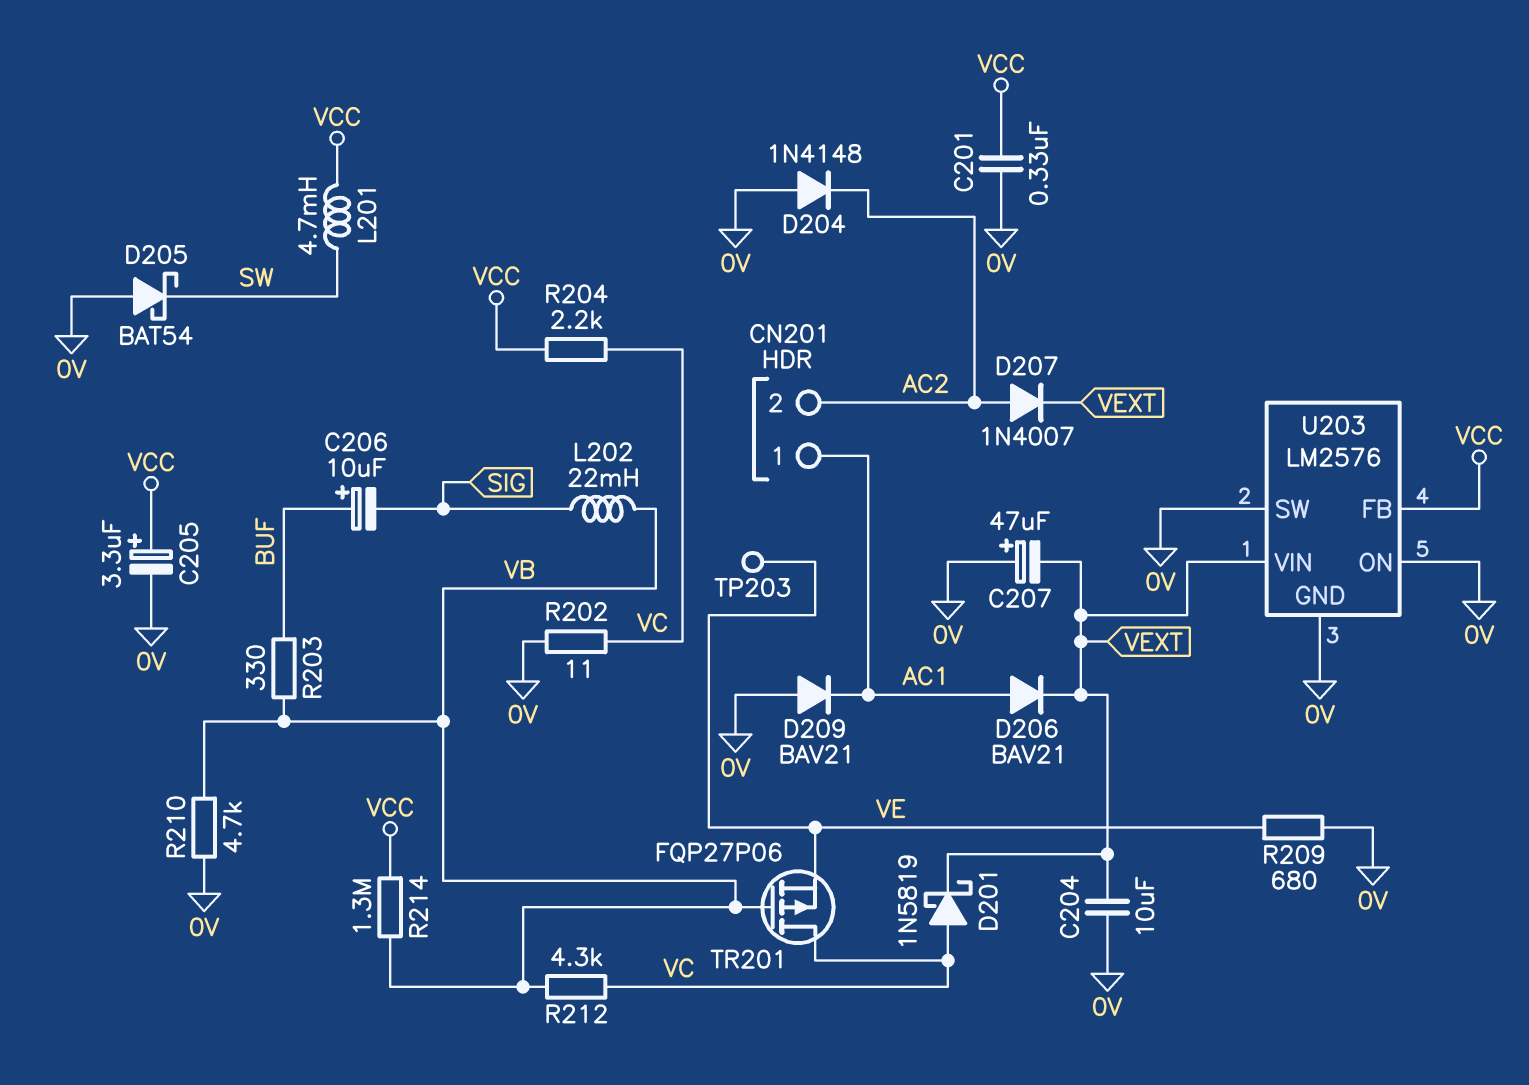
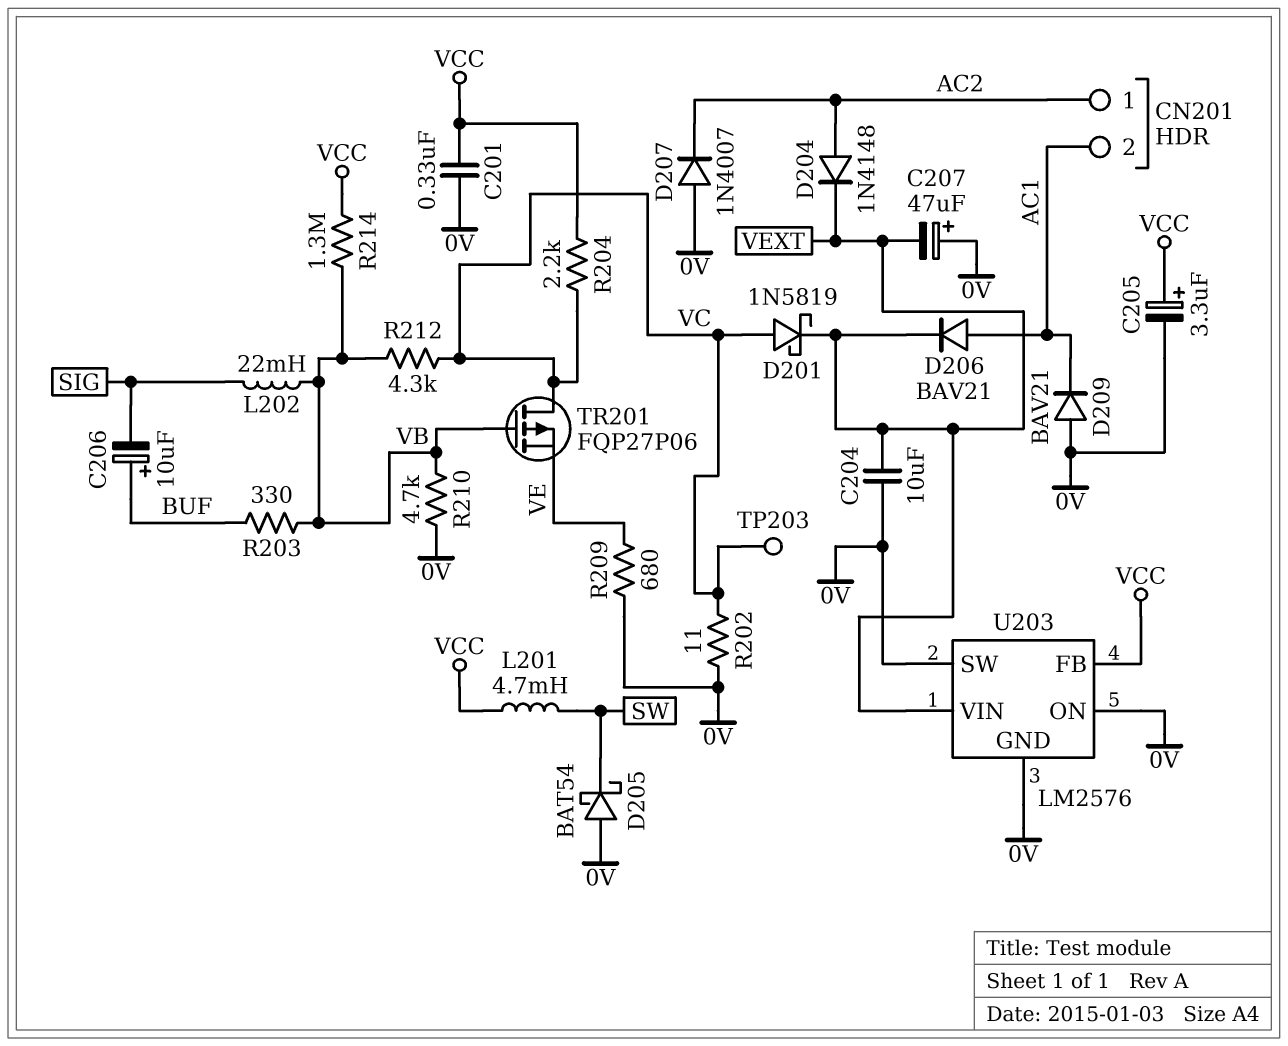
CN201 pin 1: AC1 -> AC2
CN201 pin 2: AC2 -> AC1
D204: diode 1N4148 (A 0V, K AC2) -> diode 1N4148 (A AC2, K VEXT)
D207: diode 1N4007 (A AC2, K VEXT) -> diode 1N4007 (A 0V, K AC2)
TP203: test point (VE) -> test point (VC)

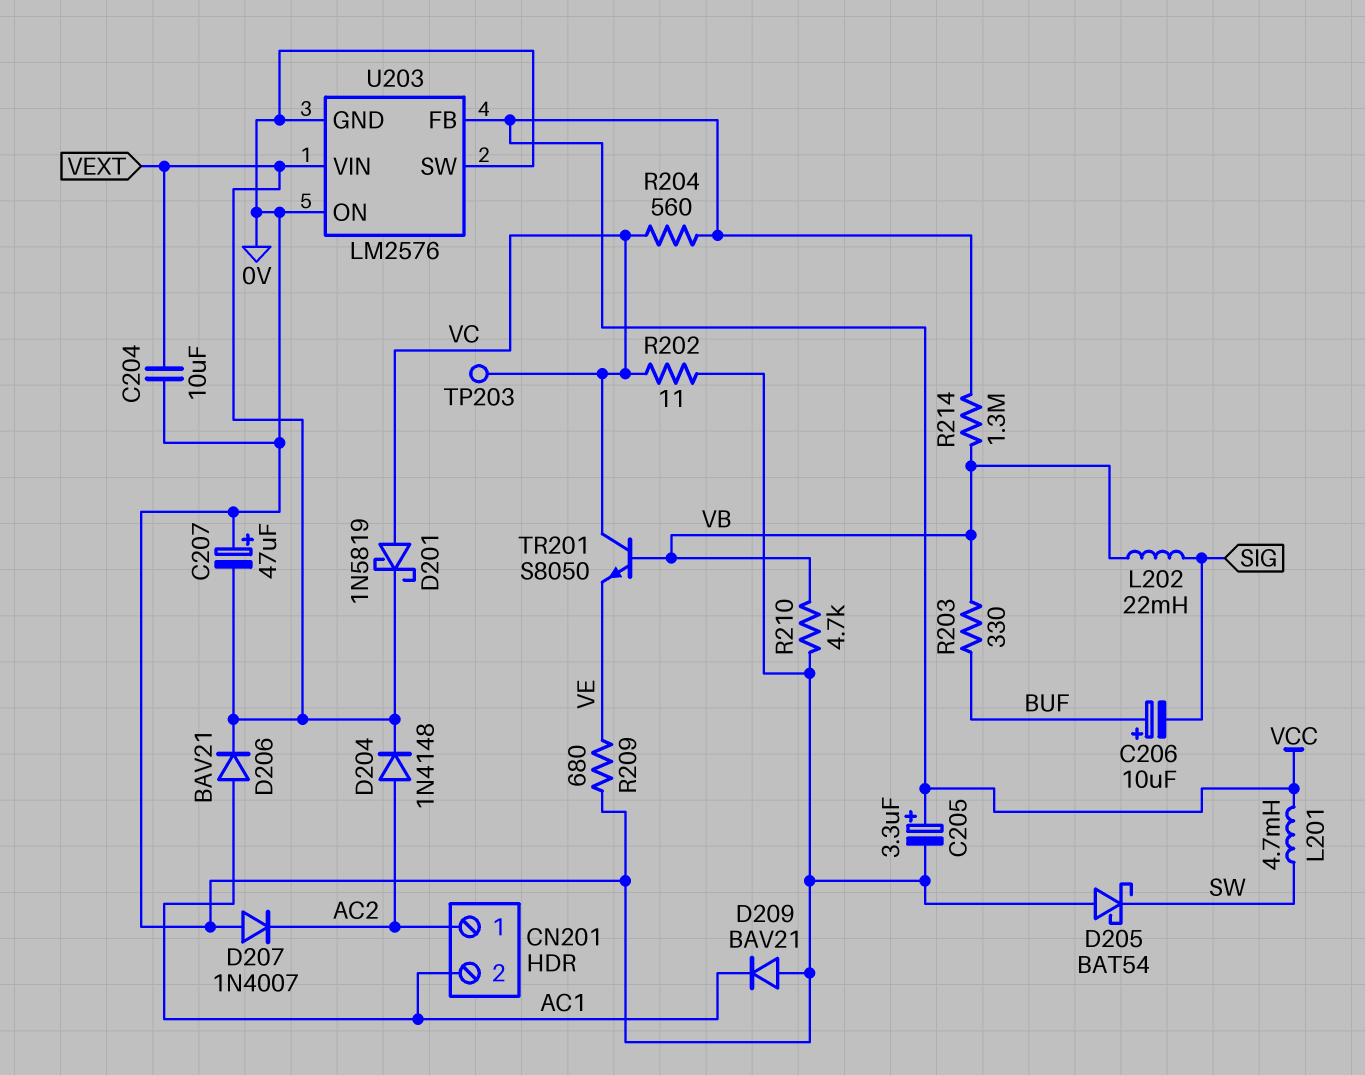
C201: 330nF (0V, VCC) -> none
R204: 2.2k (VC, VCC) -> 560 (VC, VCC)
R212: 4.3k (VB, VC) -> none
TR201: PMOS FQP27P06 (G VB, D VC, S VE) -> NPN S8050 (B VB, C VC, E VE)

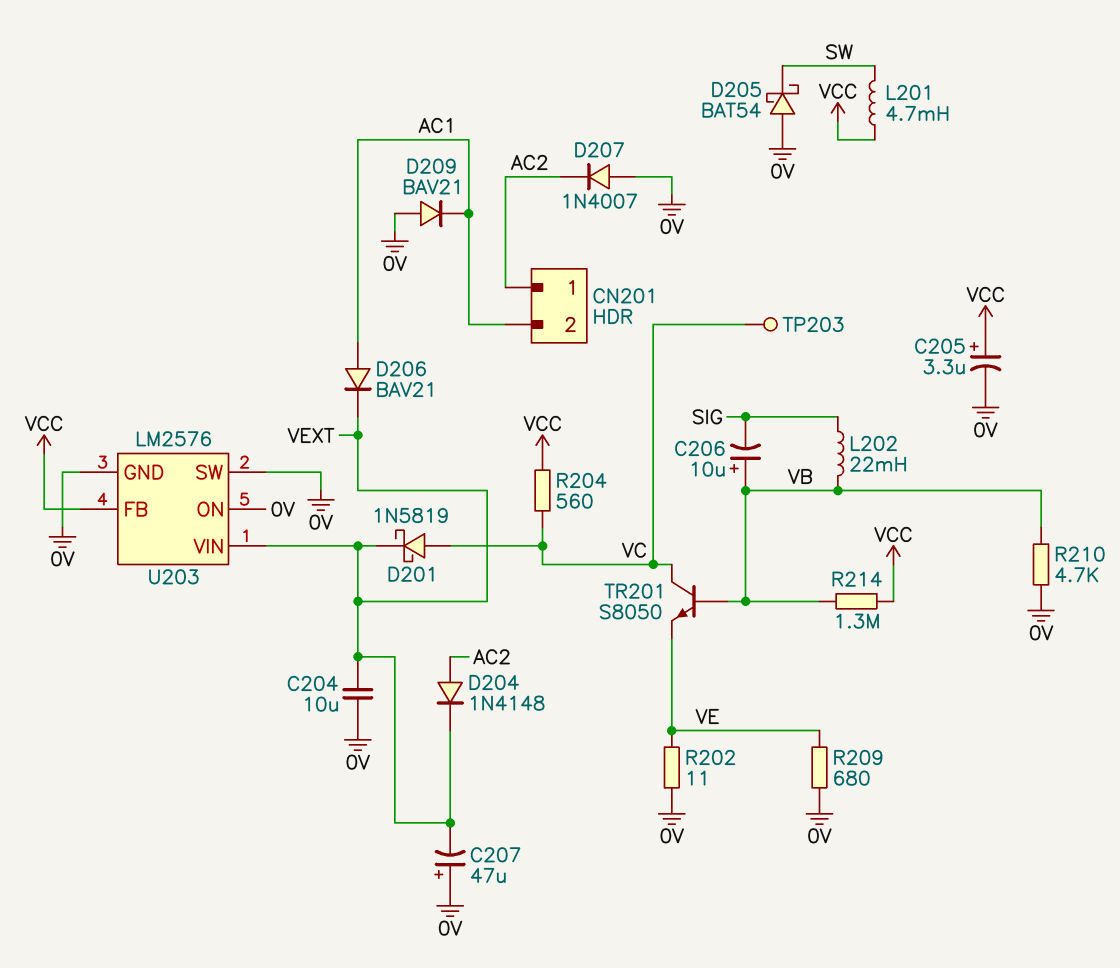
C206: 10uF (plus BUF, minus SIG) -> 10uF (plus VB, minus SIG)
R202: 11 (0V, VC) -> 11 (0V, VE)
R203: 330 (BUF, VB) -> none

